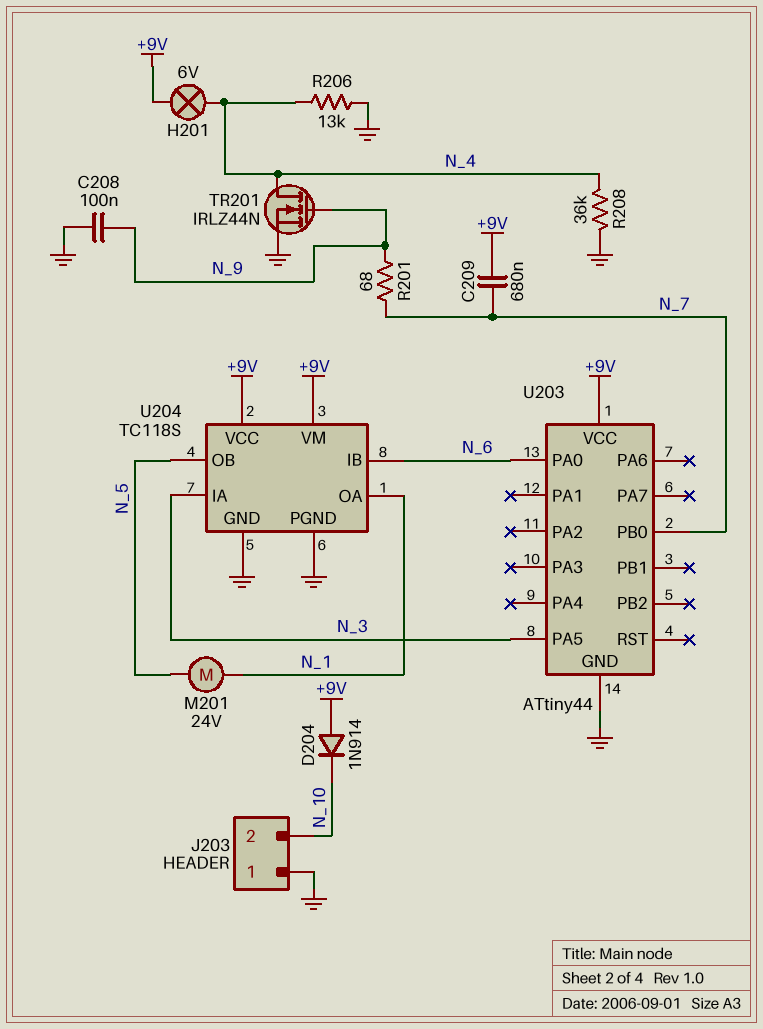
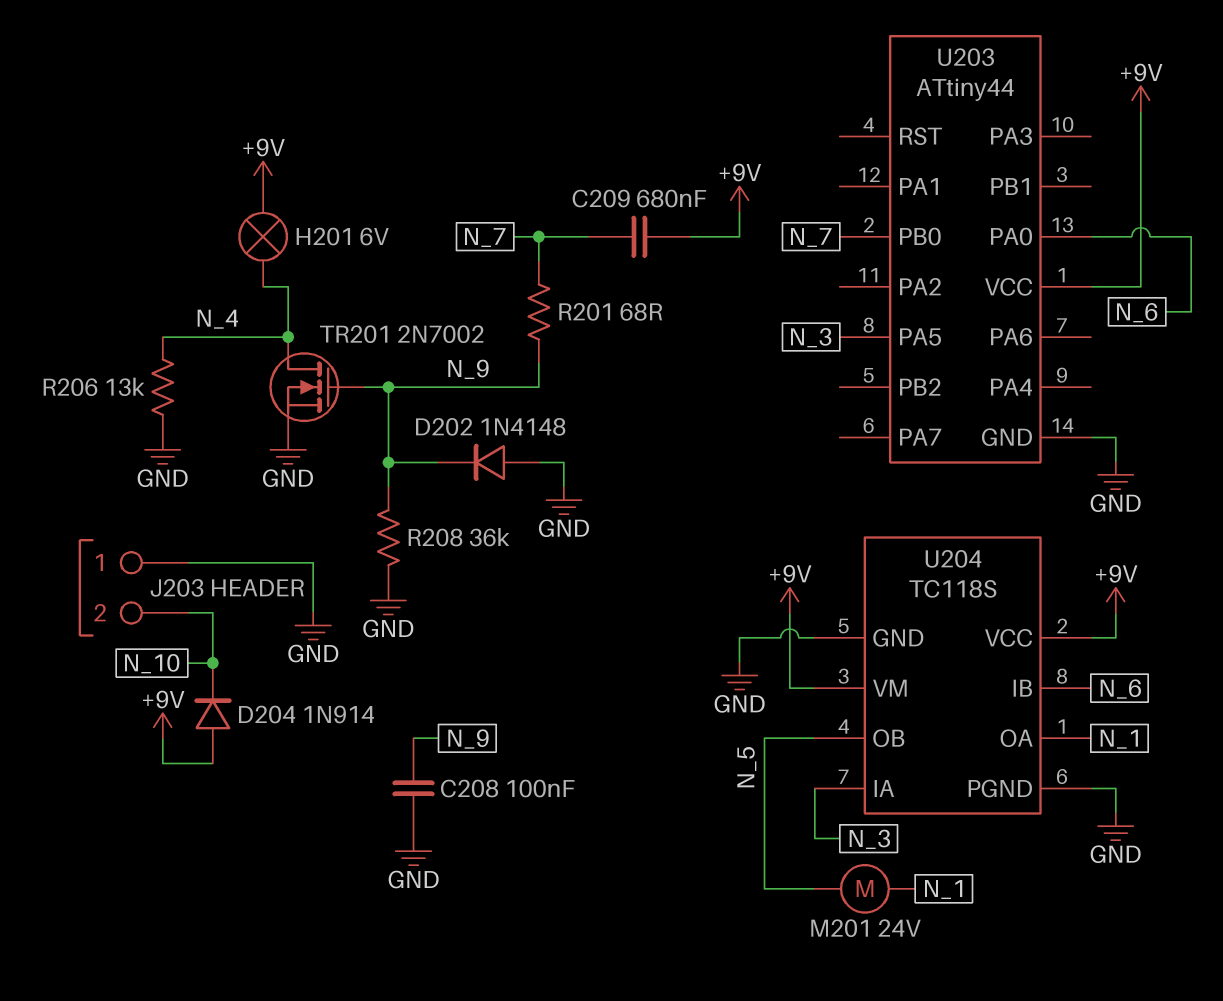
D202: none -> diode 1N4148 (A GND, K N_9)
R208: 36k (GND, N_4) -> 36k (GND, N_9)
TR201: NMOS IRLZ44N (G N_9, D N_4, S GND) -> NMOS 2N7002 (G N_9, D N_4, S GND)

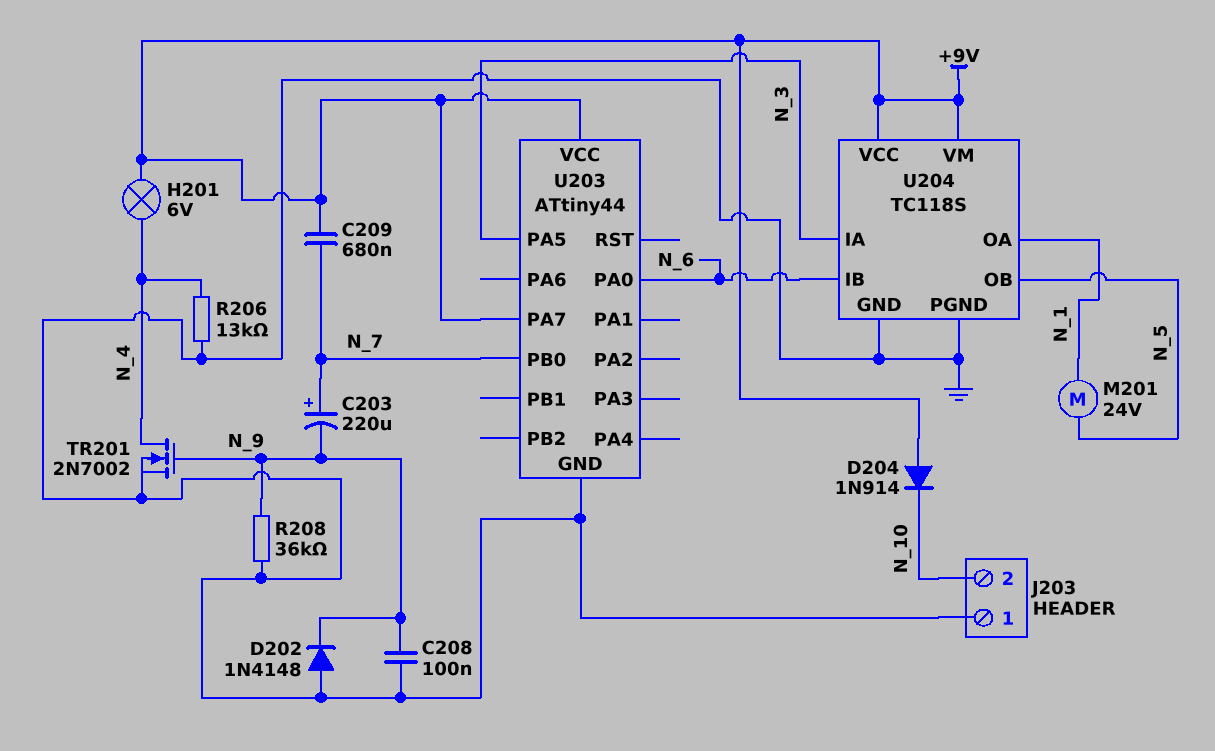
C203: none -> 220uF (plus N_7, minus N_9)
R201: 68 (N_7, N_9) -> none
U203 pin PA7: none -> +9V

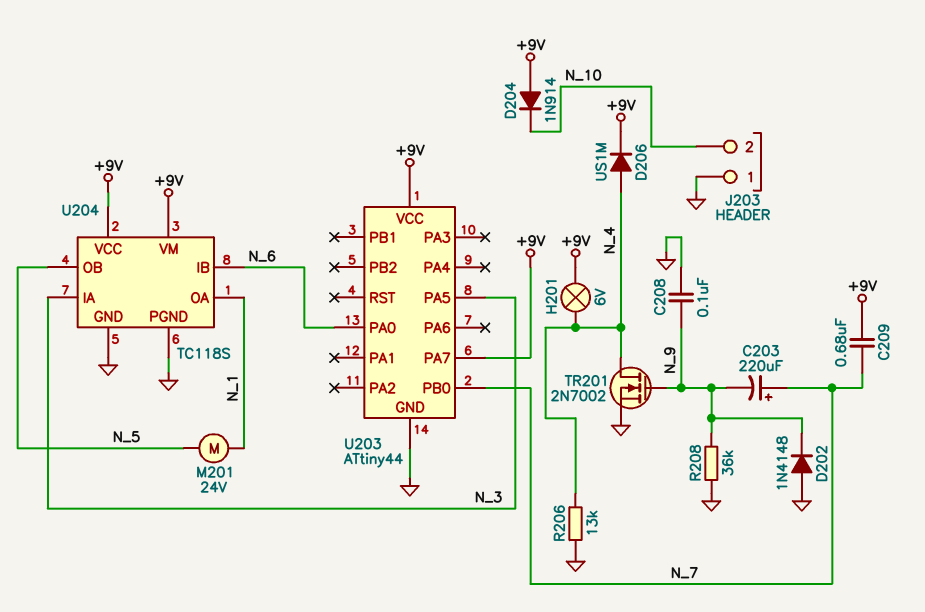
D206: none -> diode US1M (A N_4, K +9V)

